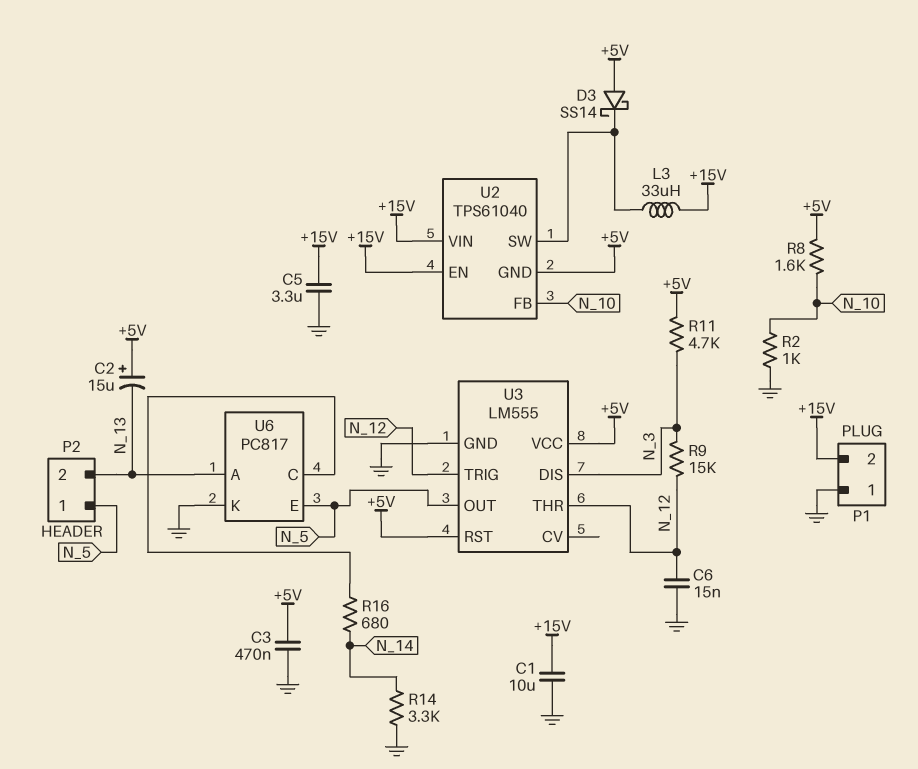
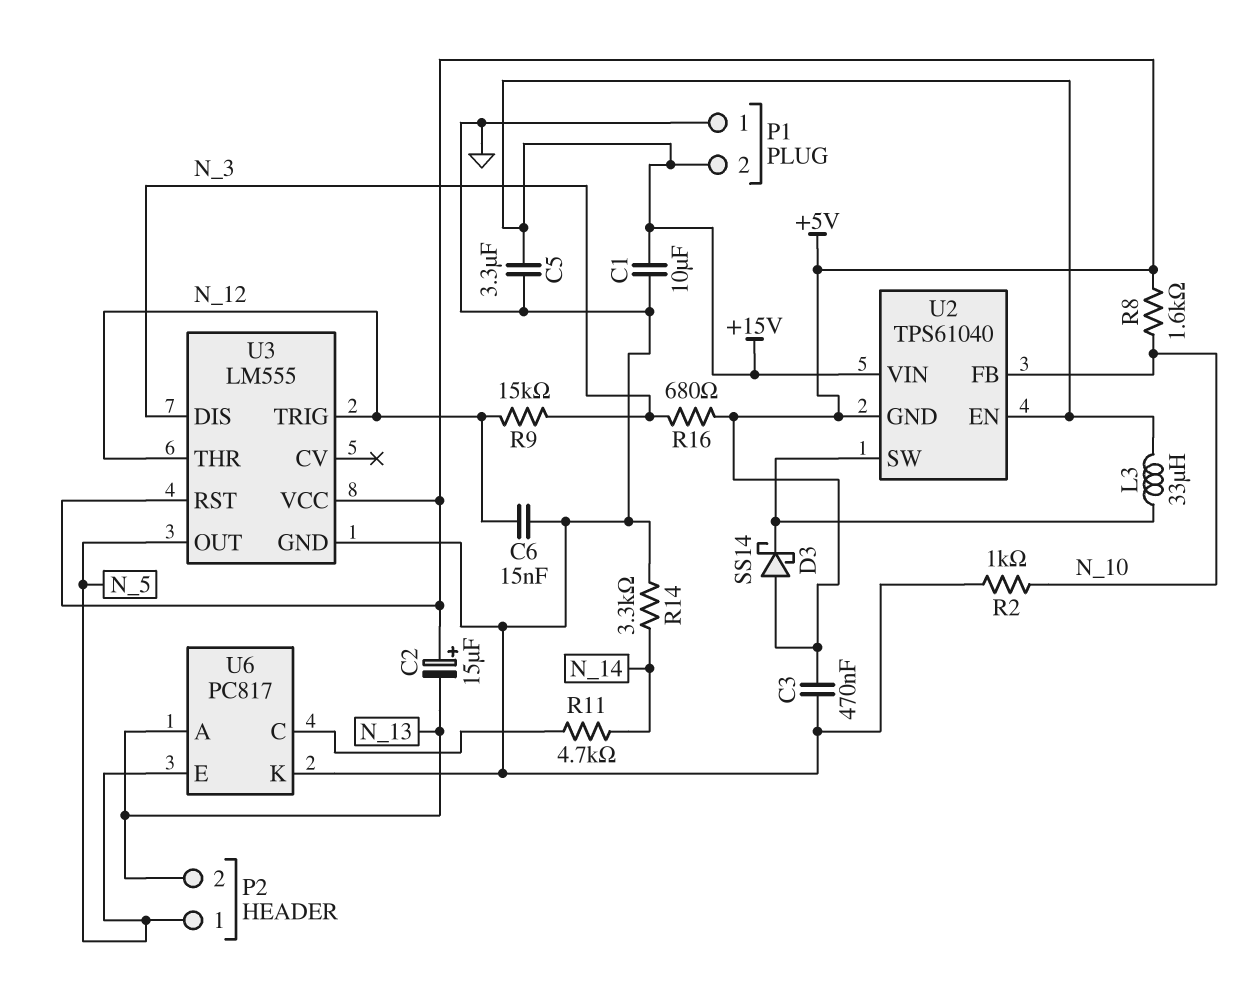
R11: 4.7k (+5V, N_3) -> 4.7k (N_14, U6/C)
R16: 680 (N_14, U6/C) -> 680 (+5V, N_3)

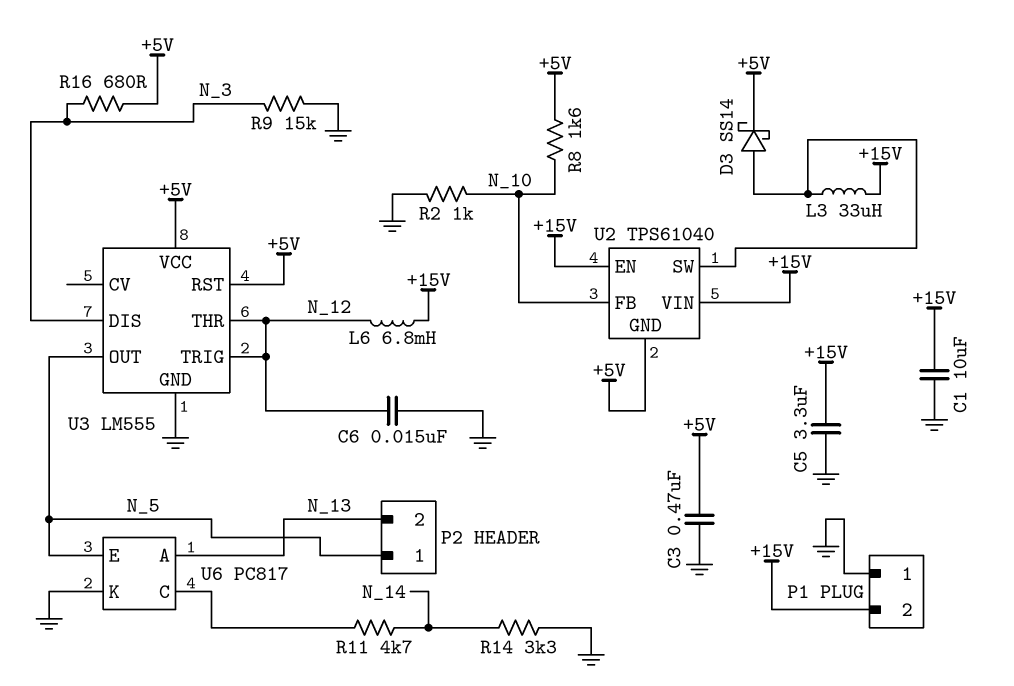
C2: 15uF (plus +5V, minus N_13) -> none
D3: schottky SS14 (A +5V, K U2/SW) -> schottky SS14 (A U2/SW, K +5V)
L6: none -> 6.8mH (+15V, N_12)
R9: 15k (N_3, N_12) -> 15k (GND, N_3)

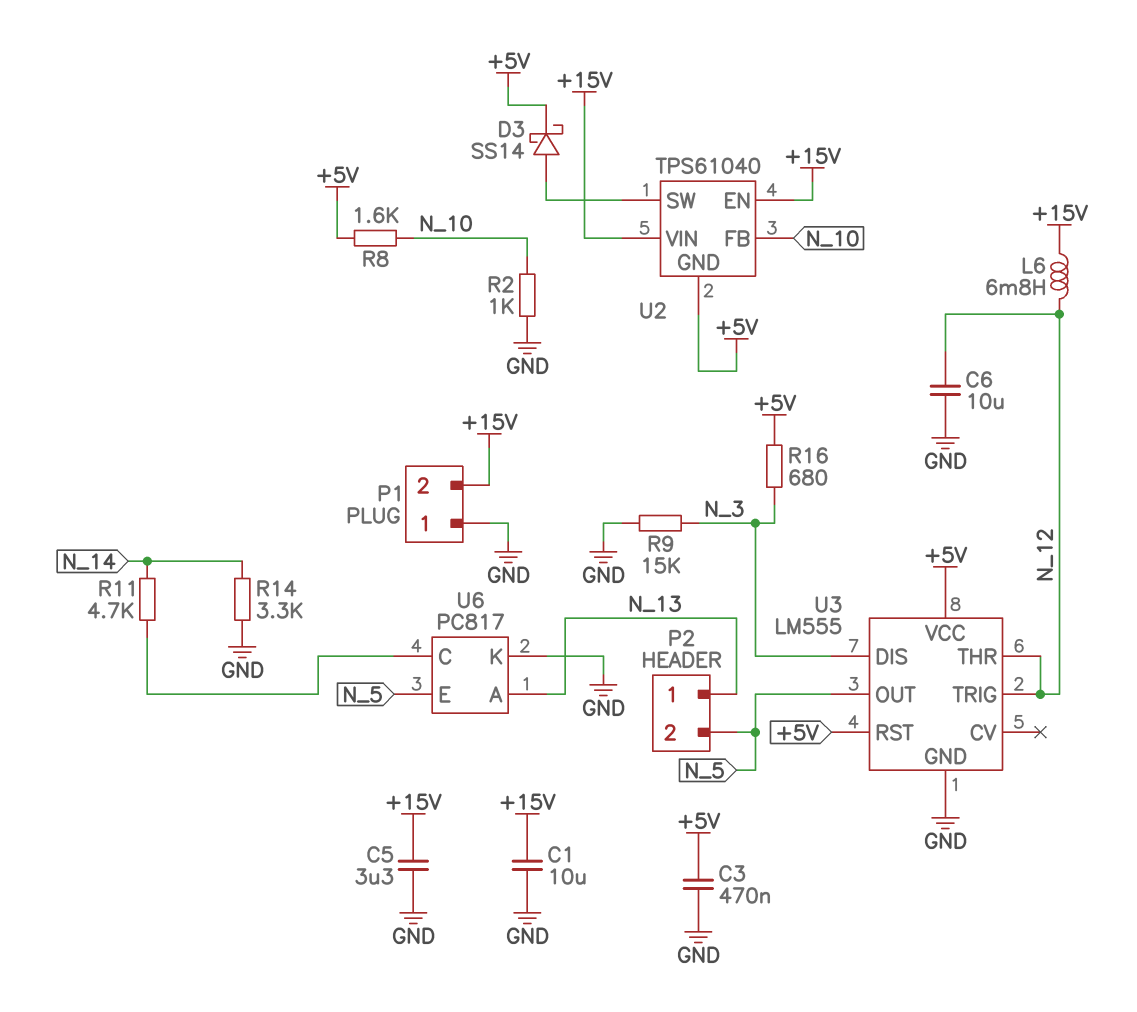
C6: 15nF (GND, N_12) -> 10uF (GND, N_12)
L3: 33uH (+15V, U2/SW) -> none
P2 pin 1: N_5 -> N_13
P2 pin 2: N_13 -> N_5

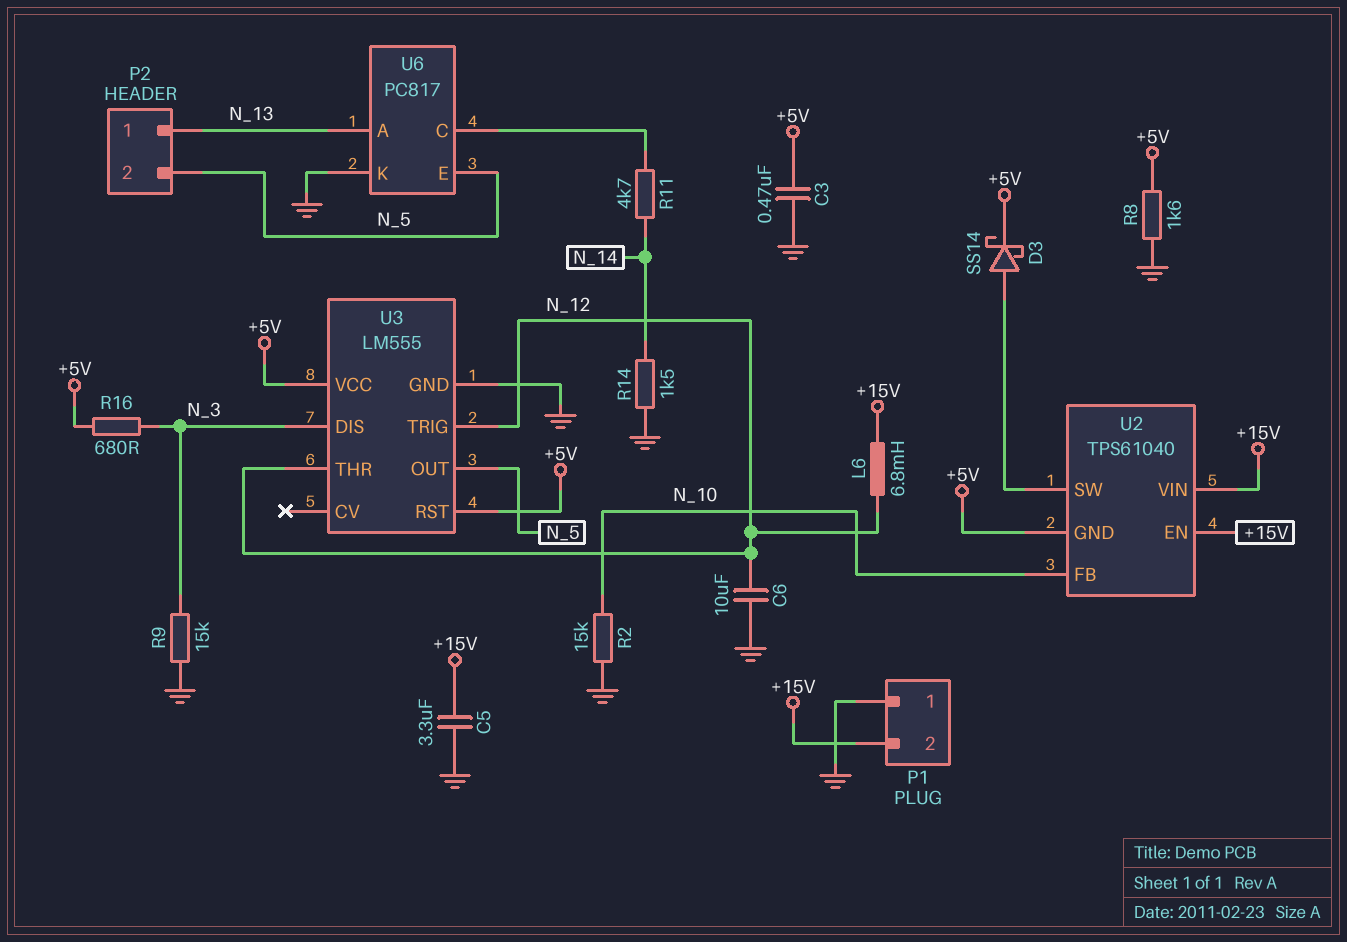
C1: 10uF (+15V, GND) -> none
R2: 1k (GND, N_10) -> 15k (GND, N_10)
R8: 1.6k (+5V, N_10) -> 1.6k (+5V, GND)
R14: 3.3k (GND, N_14) -> 1.5k (GND, N_14)

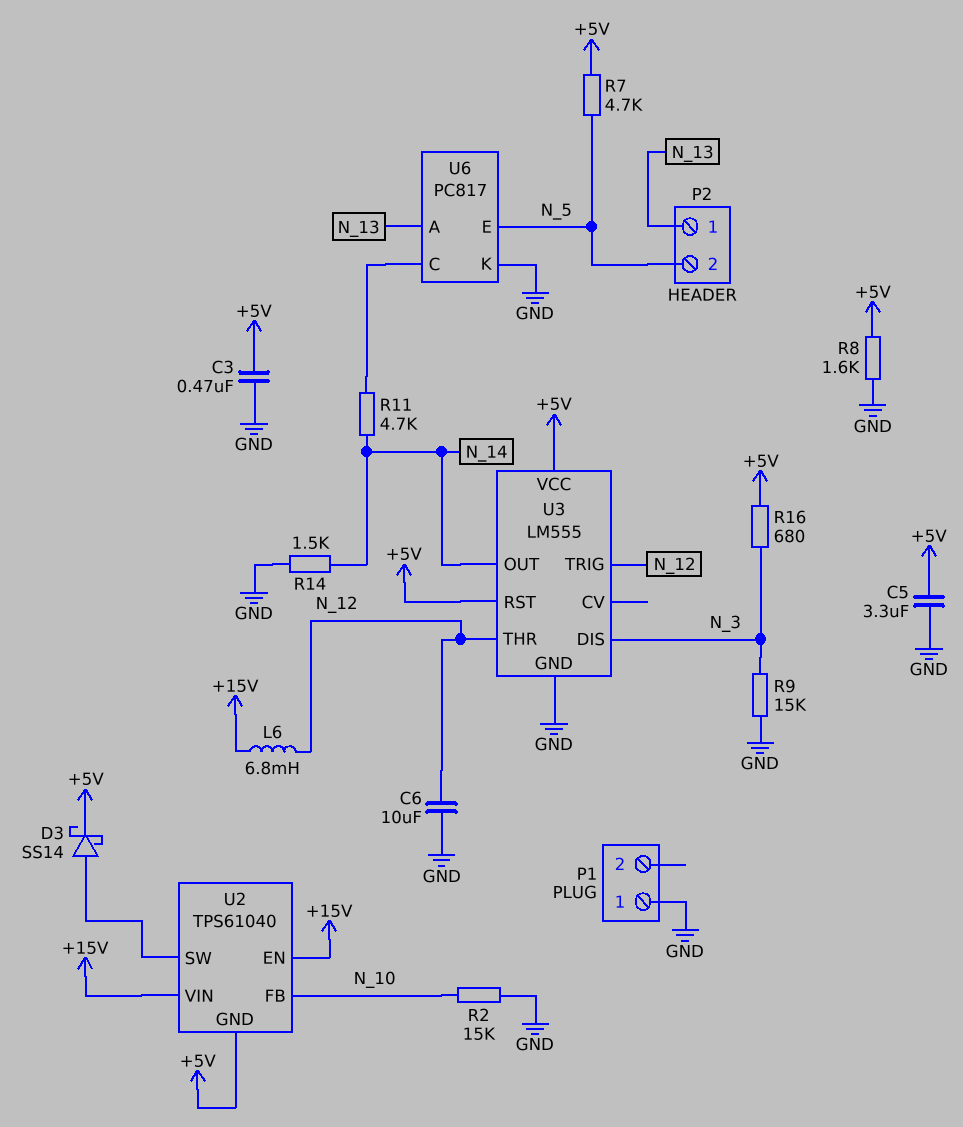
C5: 3.3uF (+15V, GND) -> 3.3uF (+5V, GND)
P1 pin 2: +15V -> none
R7: none -> 4.7k (+5V, N_5)
U3 pin OUT: N_5 -> N_14

